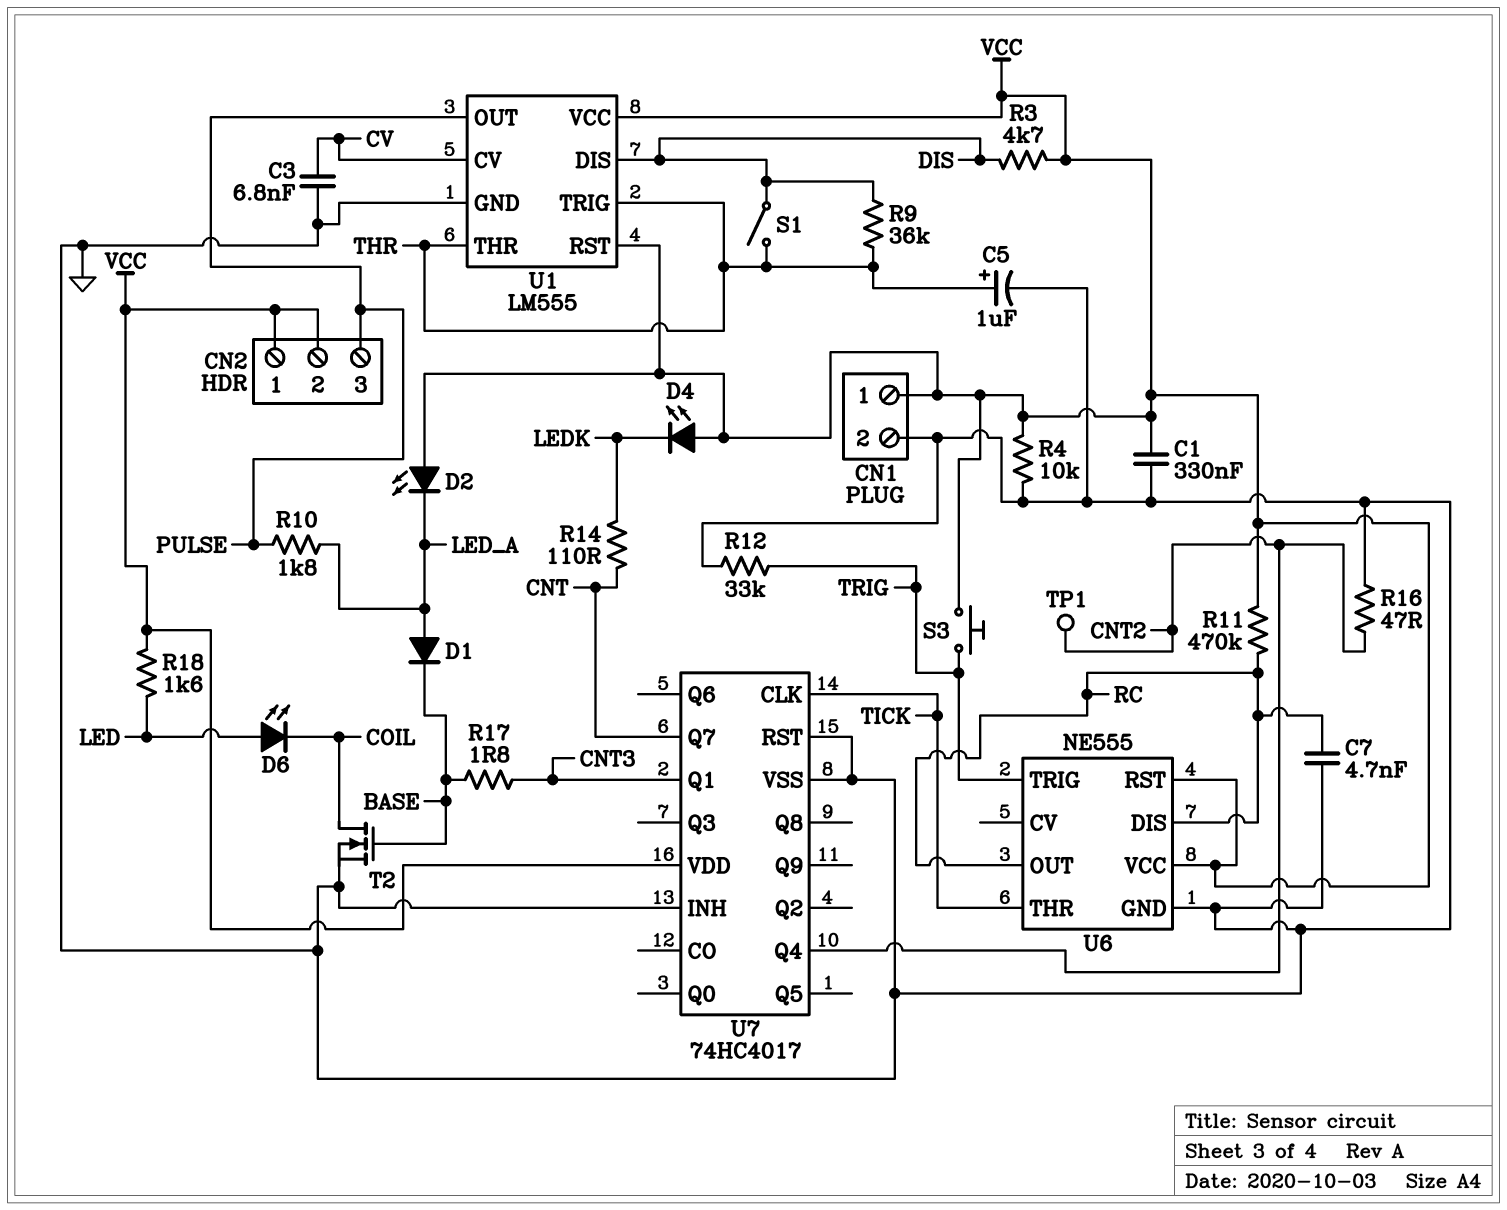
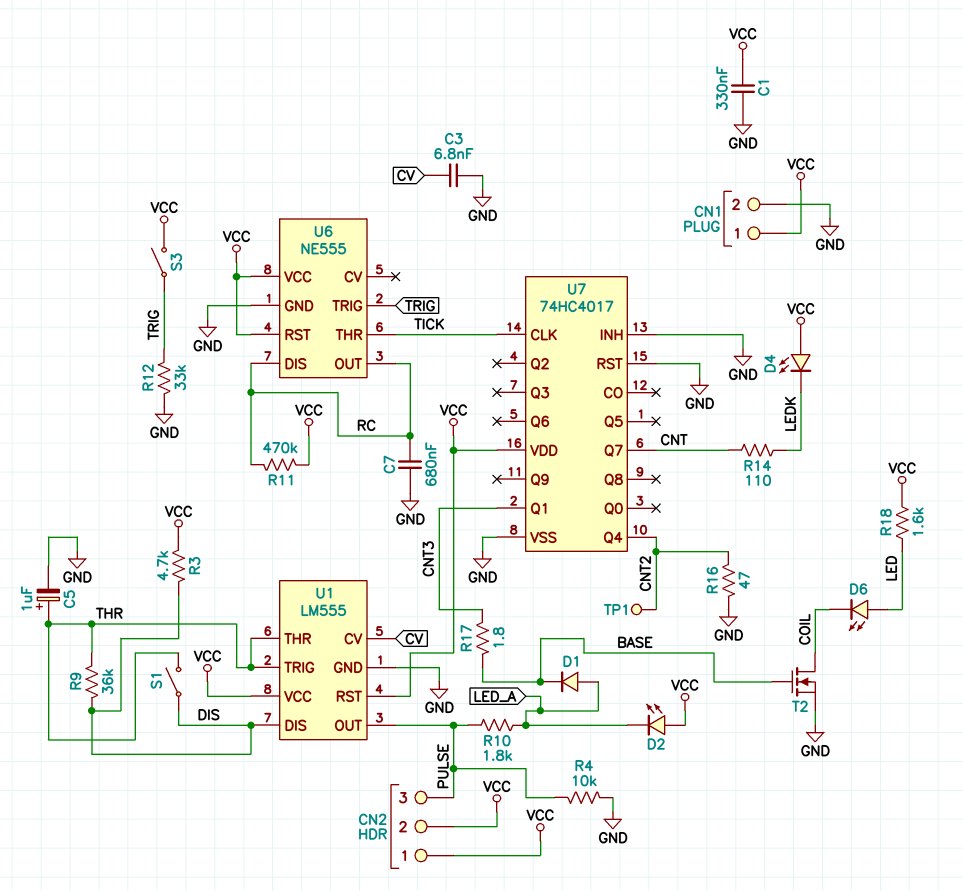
C7: 4.7nF (GND, RC) -> 680nF (GND, RC)
R4: 10k (GND, VCC) -> 10k (GND, PULSE)
S3: button (TRIG, VCC) -> switch (TRIG, VCC)

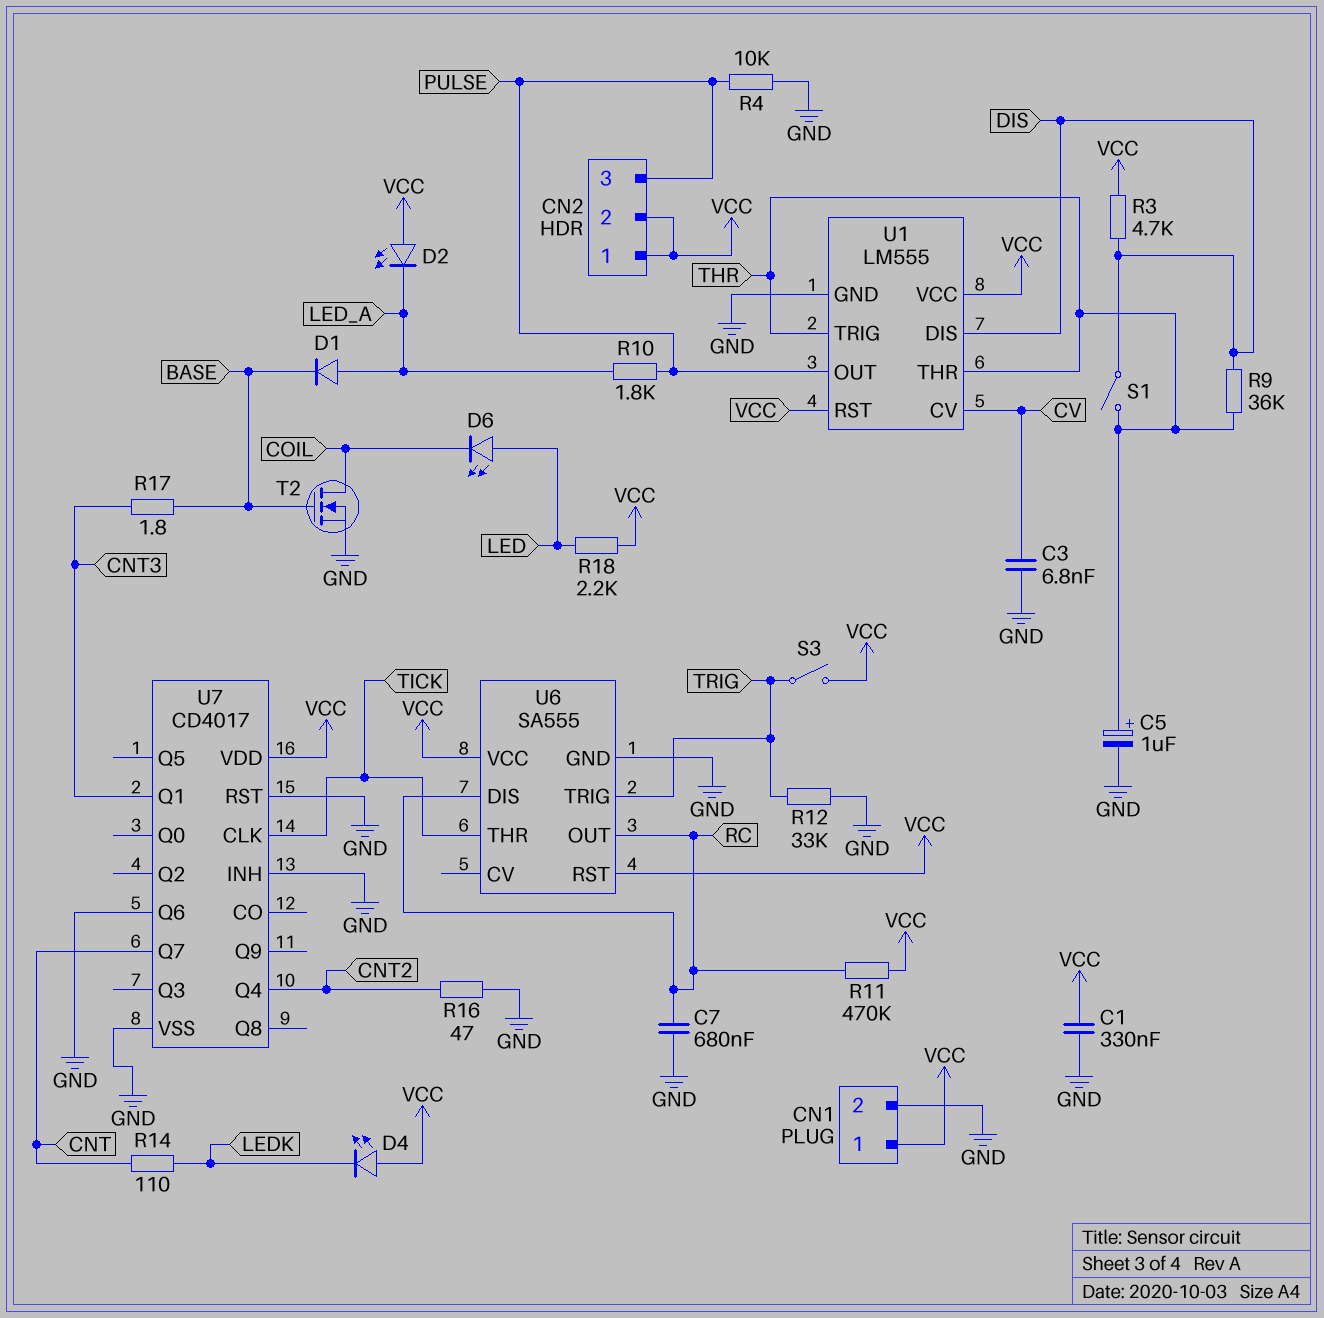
R18: 1.6k (LED, VCC) -> 2.2k (LED, VCC)
TP1: test point (CNT2) -> none
U6: NE555 -> SA555
U7: 74HC4017 -> CD4017
U7 pin Q6: none -> GND

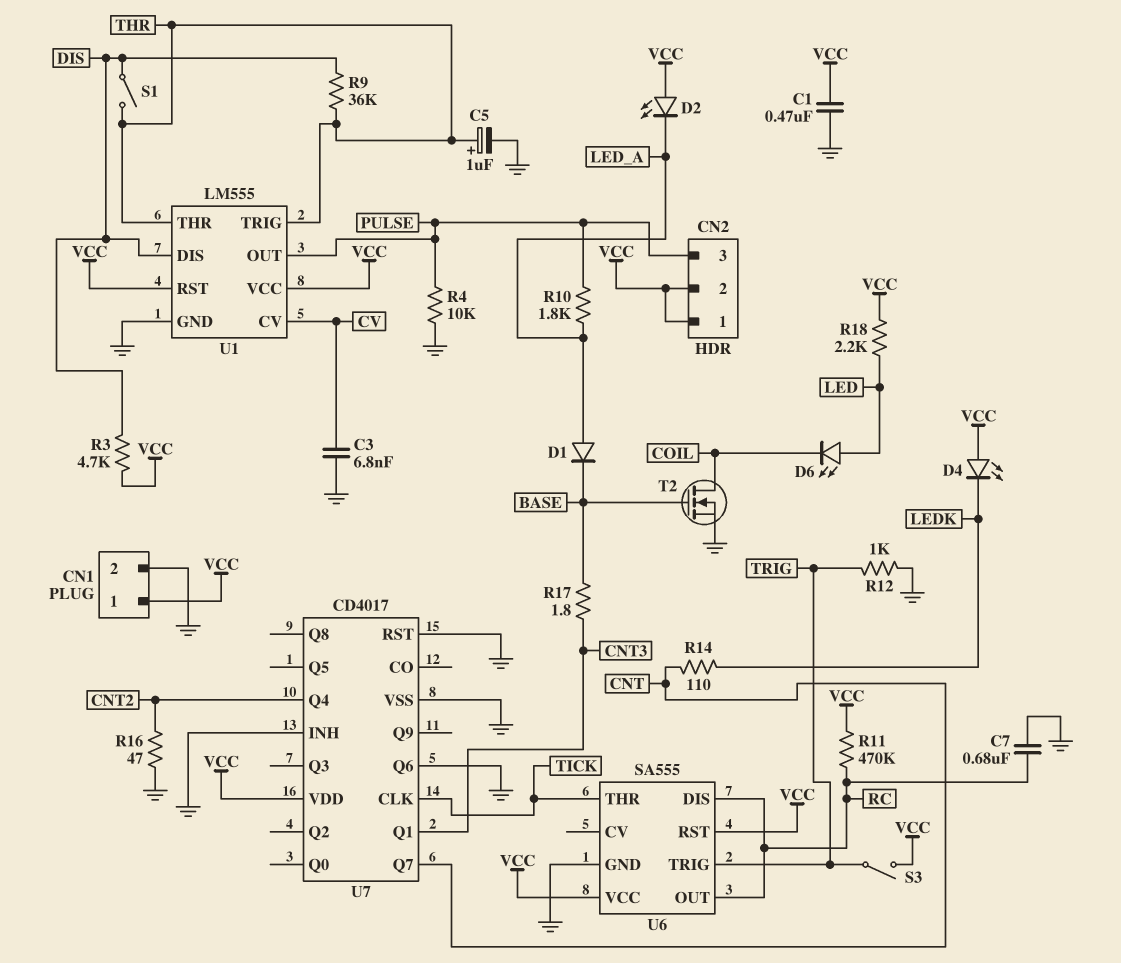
C1: 330nF (GND, VCC) -> 470nF (GND, VCC)
R12: 33k (GND, TRIG) -> 1k (GND, TRIG)

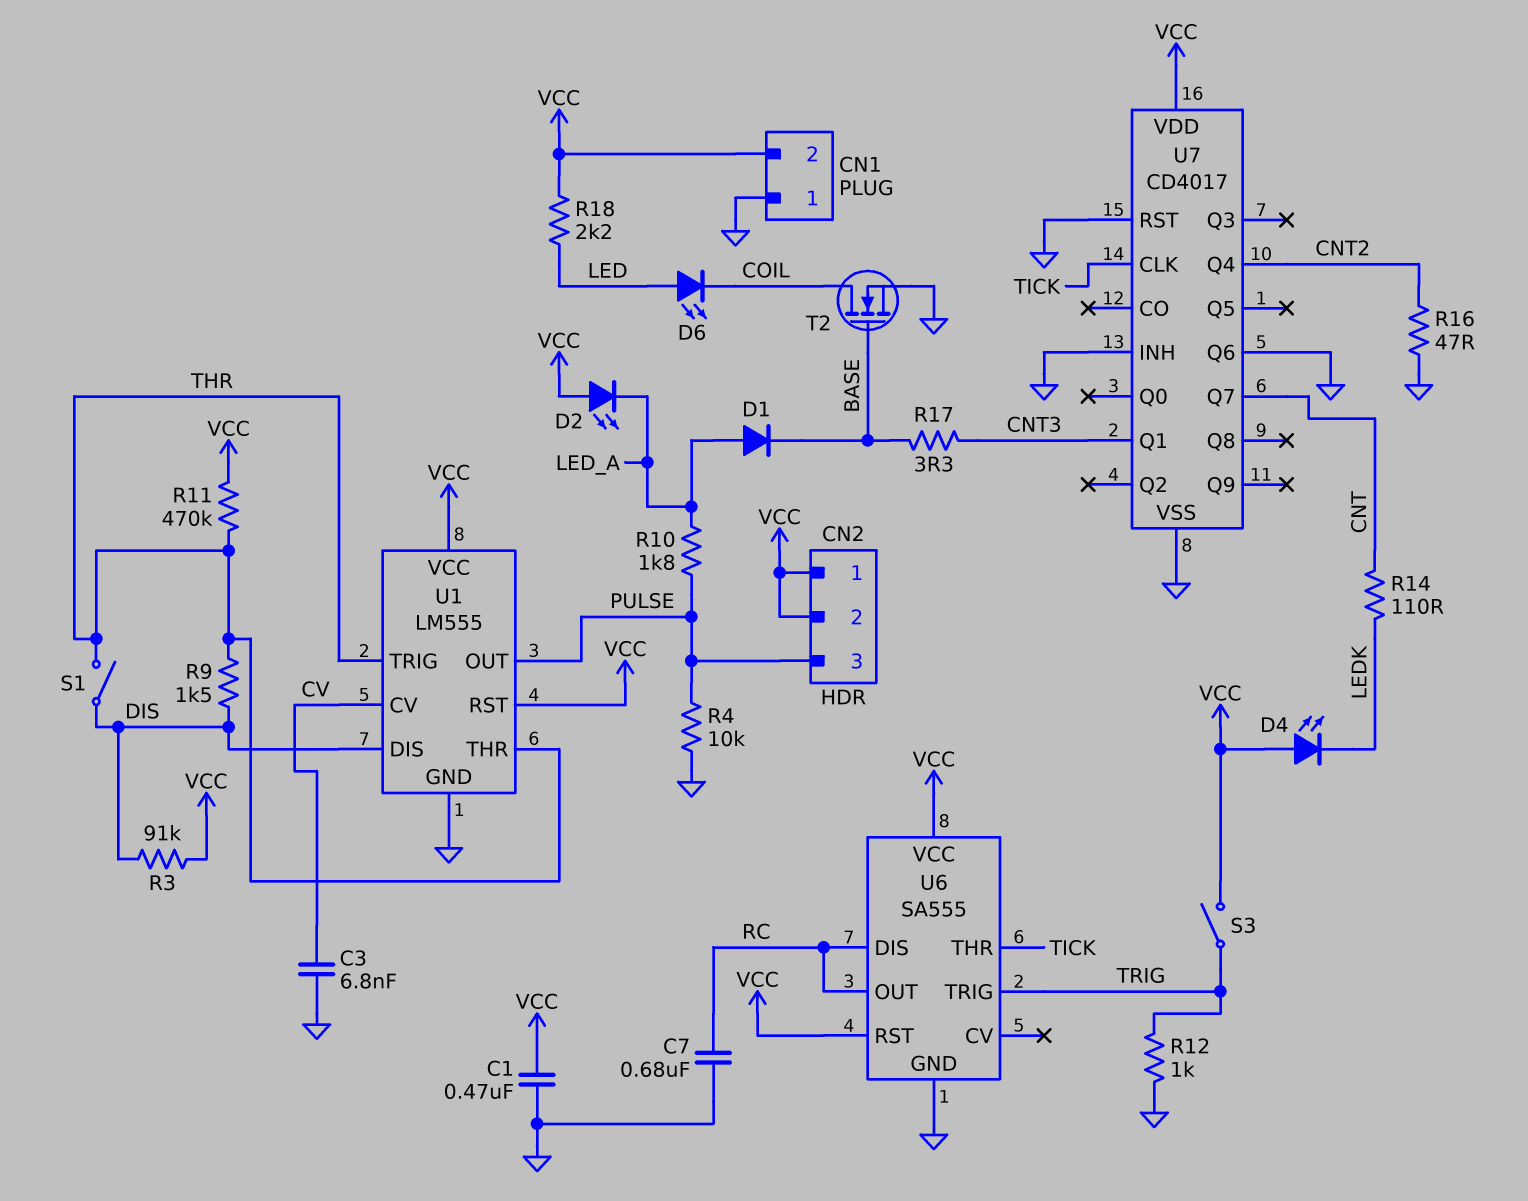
C5: 1uF (plus THR, minus GND) -> none
CN1 pin 1: VCC -> GND
CN1 pin 2: GND -> VCC
R3: 4.7k (DIS, VCC) -> 91k (DIS, VCC)
R9: 36k (DIS, THR) -> 1.5k (DIS, THR)
R11: 470k (RC, VCC) -> 470k (THR, VCC)
R17: 1.8 (BASE, CNT3) -> 3.3 (BASE, CNT3)

